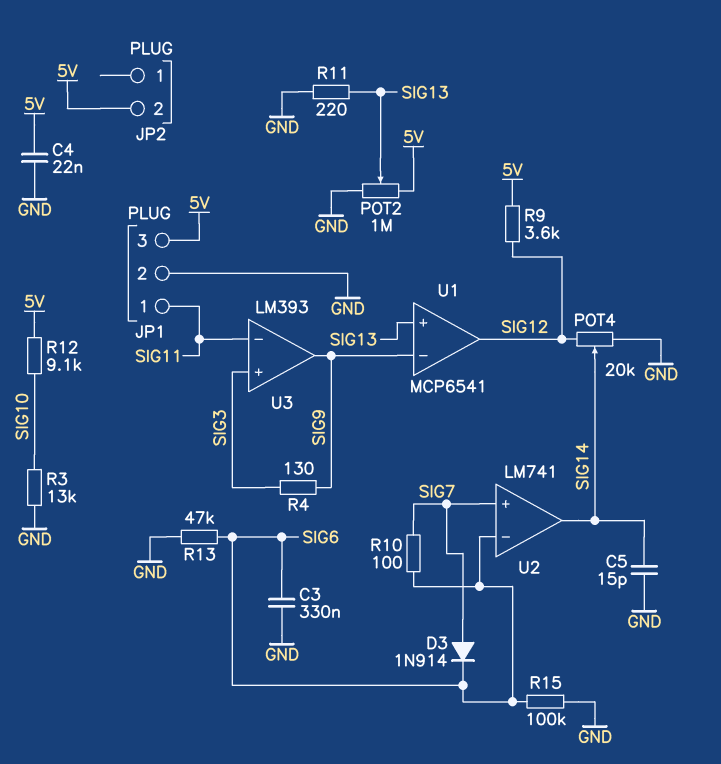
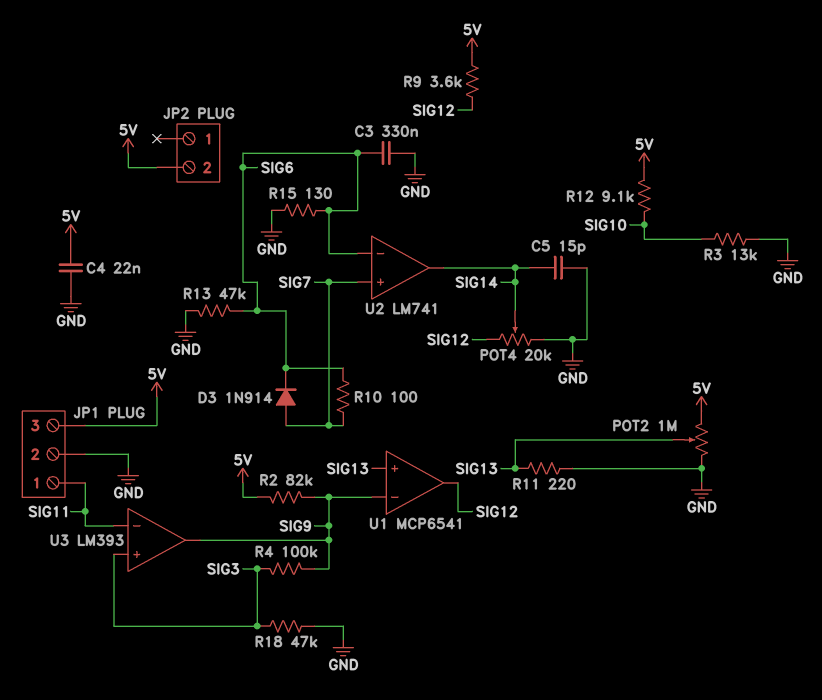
R2: none -> 82k (5V, SIG9)
R4: 130 (SIG3, SIG9) -> 100k (SIG3, SIG9)
R15: 100k (GND, SIG6) -> 130 (GND, SIG6)
R18: none -> 47k (GND, SIG3)

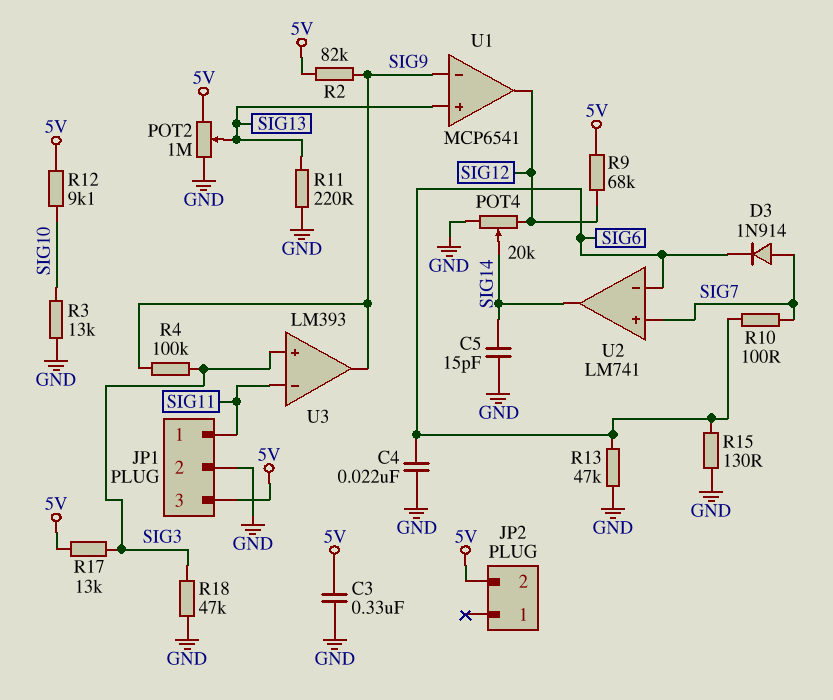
C3: 330nF (GND, SIG6) -> 330nF (5V, GND)
C4: 22nF (5V, GND) -> 22nF (GND, SIG6)
R9: 3.6k (5V, SIG12) -> 68k (5V, SIG12)
R17: none -> 13k (5V, SIG3)

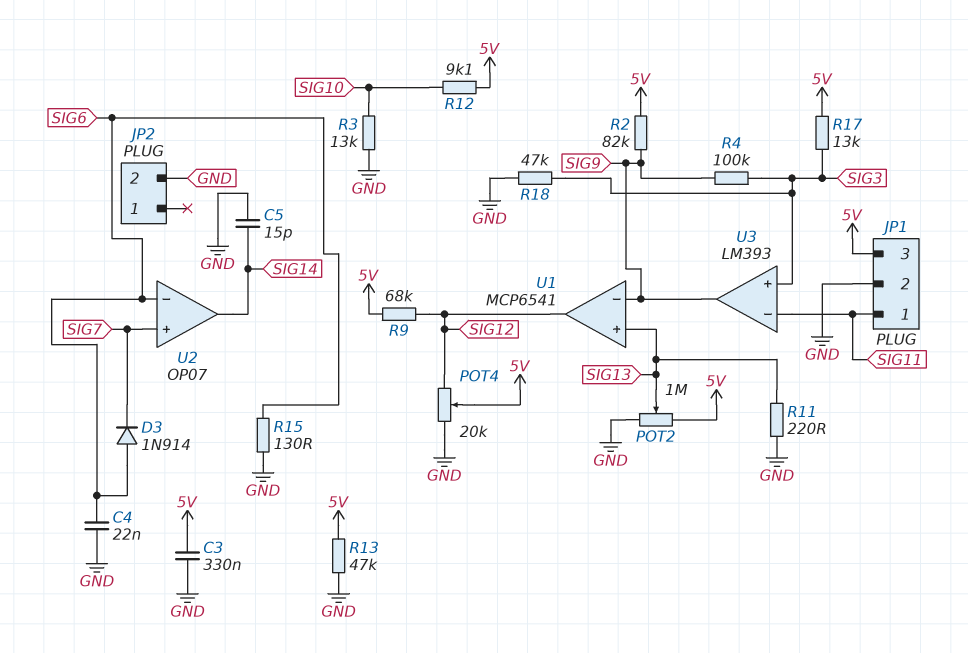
D3: diode 1N914 (A SIG7, K SIG6) -> diode 1N914 (A SIG6, K SIG7)
JP2 pin 2: 5V -> GND
POT4: 20k (GND, SIG12, wiper SIG14) -> 20k (GND, SIG12, wiper 5V)
R10: 100 (SIG6, SIG7) -> none
R13: 47k (GND, SIG6) -> 47k (5V, GND)
U2: LM741 -> OP07

